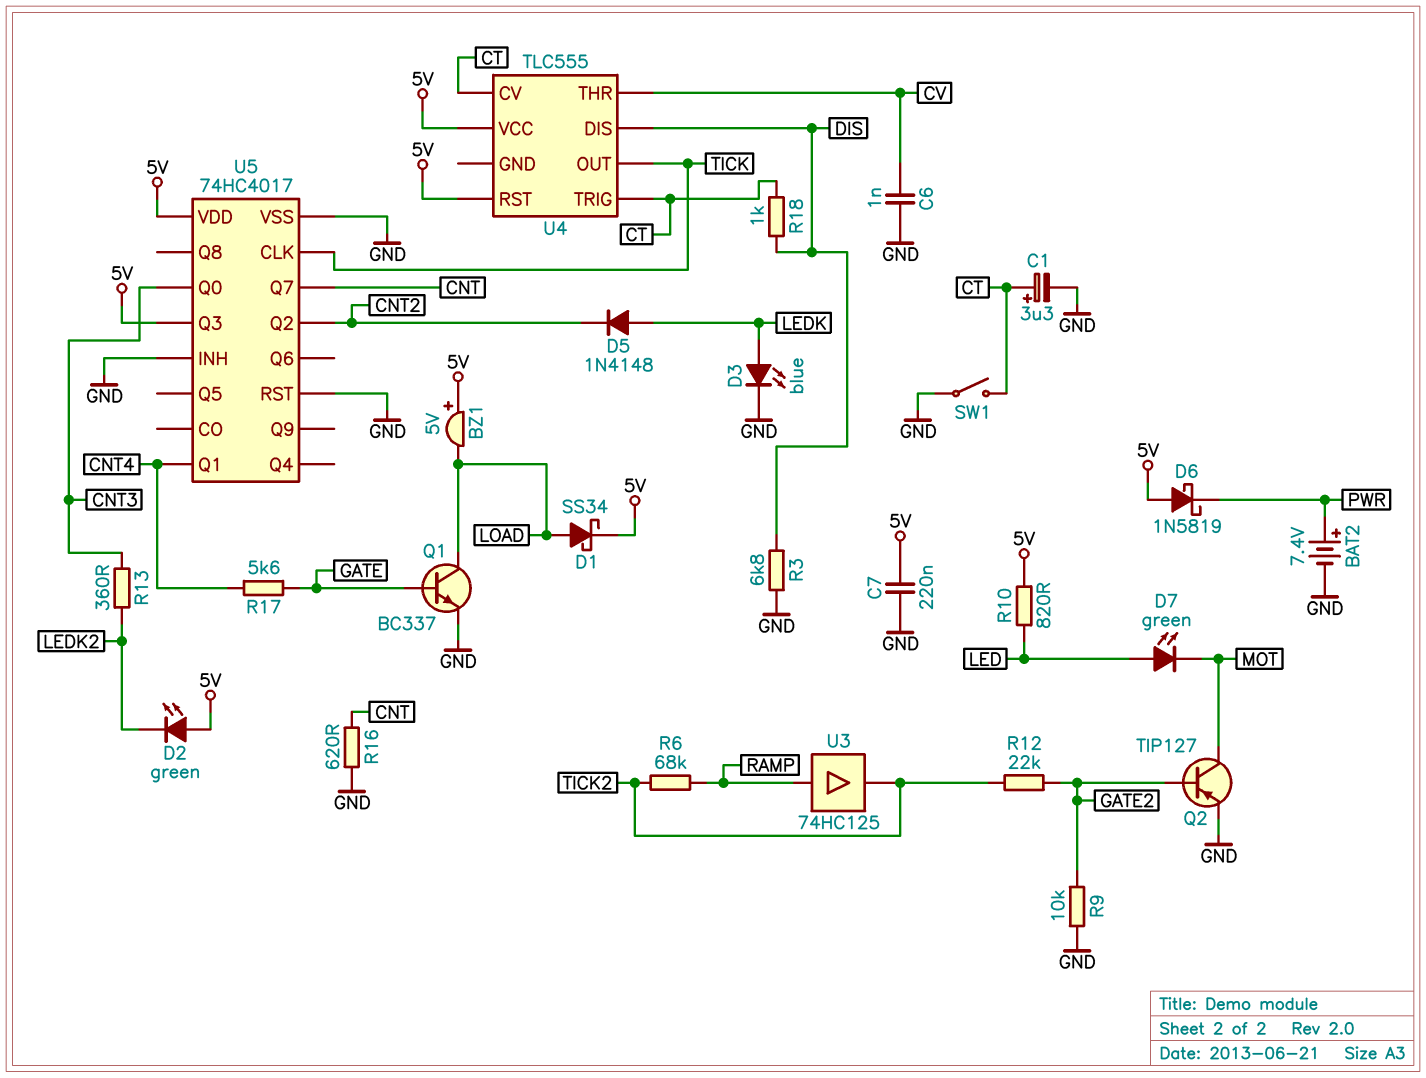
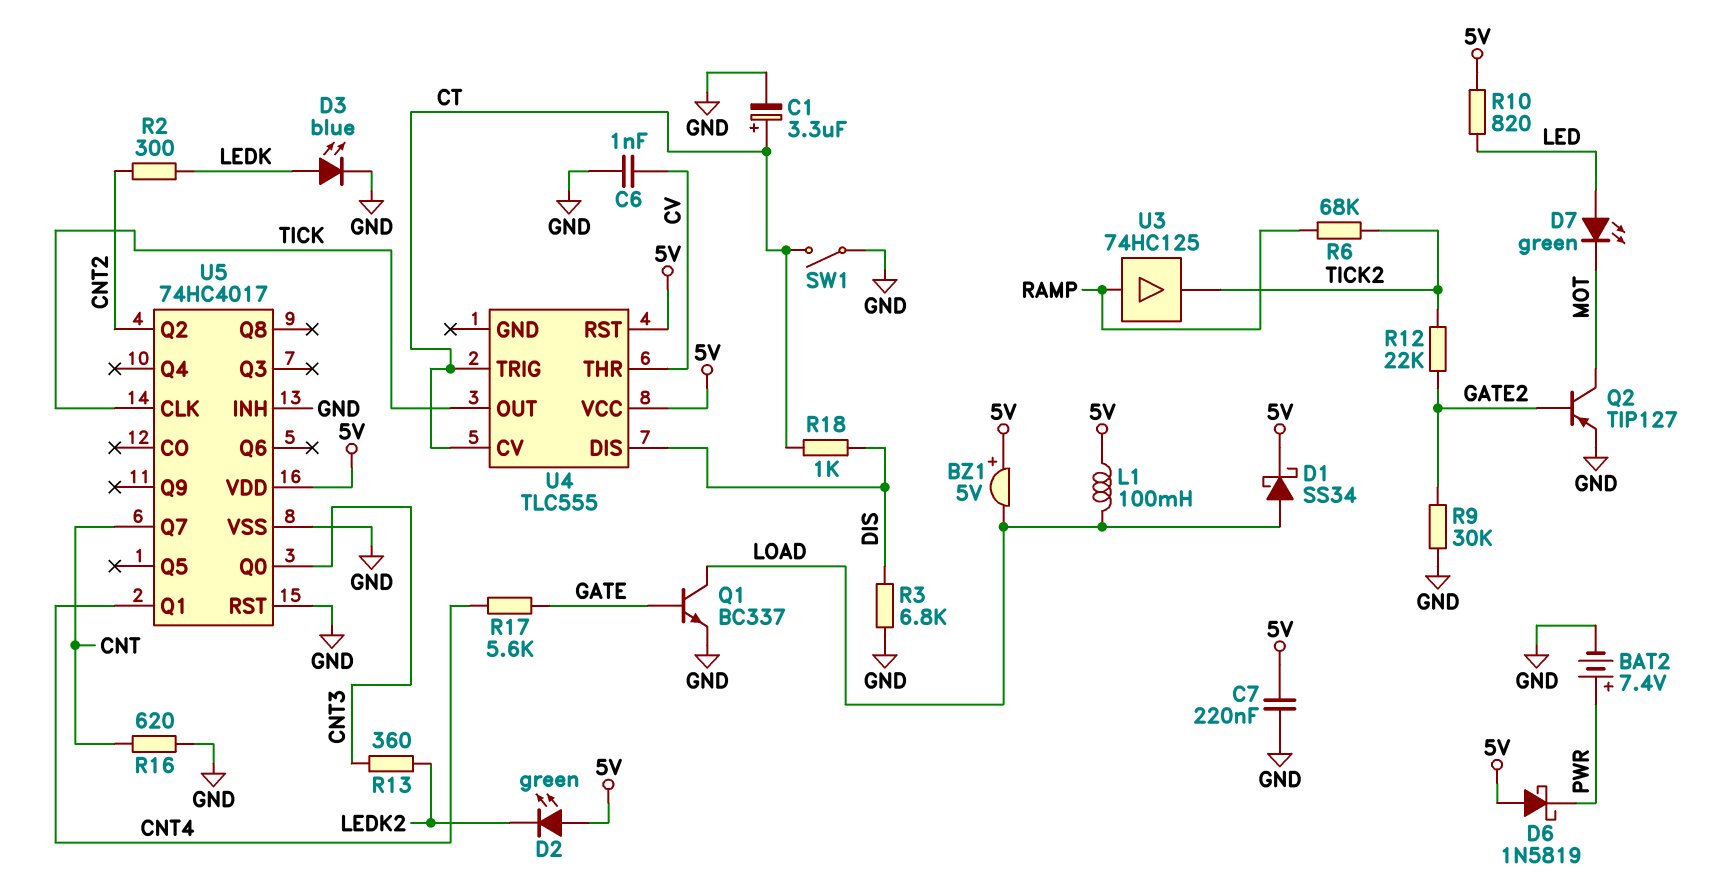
D5: diode 1N4148 (A LEDK, K CNT2) -> none
L1: none -> 100mH (5V, LOAD)
R2: none -> 300 (CNT2, LEDK)
R9: 10k (GATE2, GND) -> 30k (GATE2, GND)
U5 pin Q3: 5V -> none

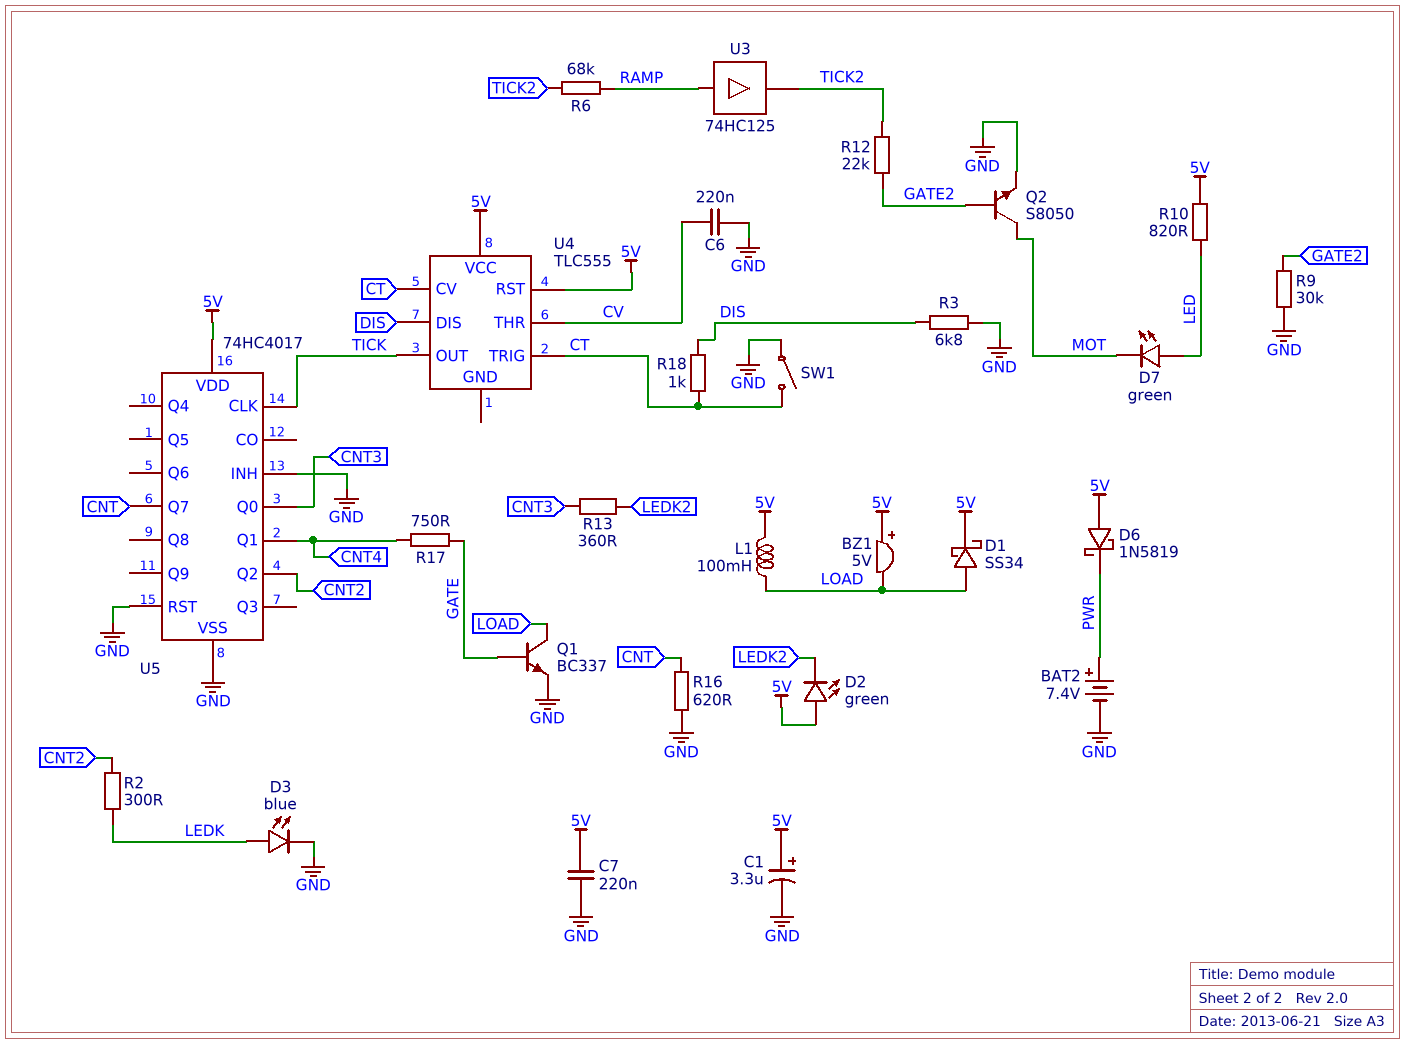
C1: 3.3uF (plus CT, minus GND) -> 3.3uF (plus 5V, minus GND)
C6: 1nF (CV, GND) -> 220nF (CV, GND)
Q2: PNP TIP127 (B GATE2, C MOT, E GND) -> NPN S8050 (B GATE2, C MOT, E GND)
R17: 5.6k (CNT4, GATE) -> 750 (CNT4, GATE)

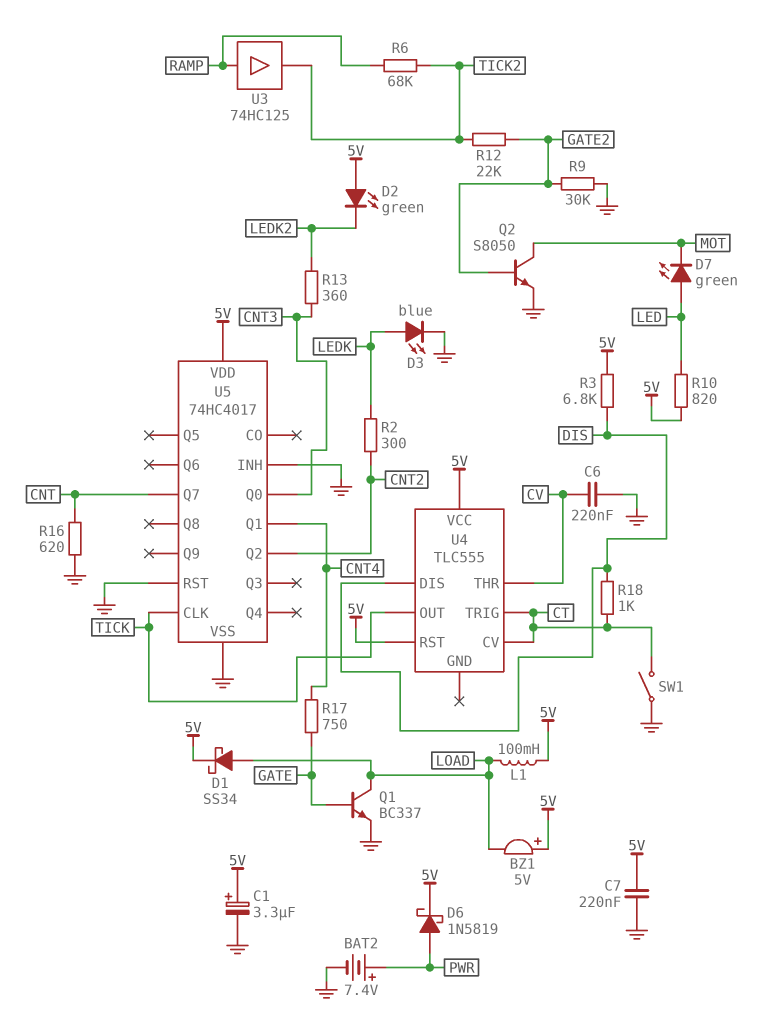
D6: schottky 1N5819 (A 5V, K PWR) -> schottky 1N5819 (A PWR, K 5V)
R3: 6.8k (DIS, GND) -> 6.8k (5V, DIS)

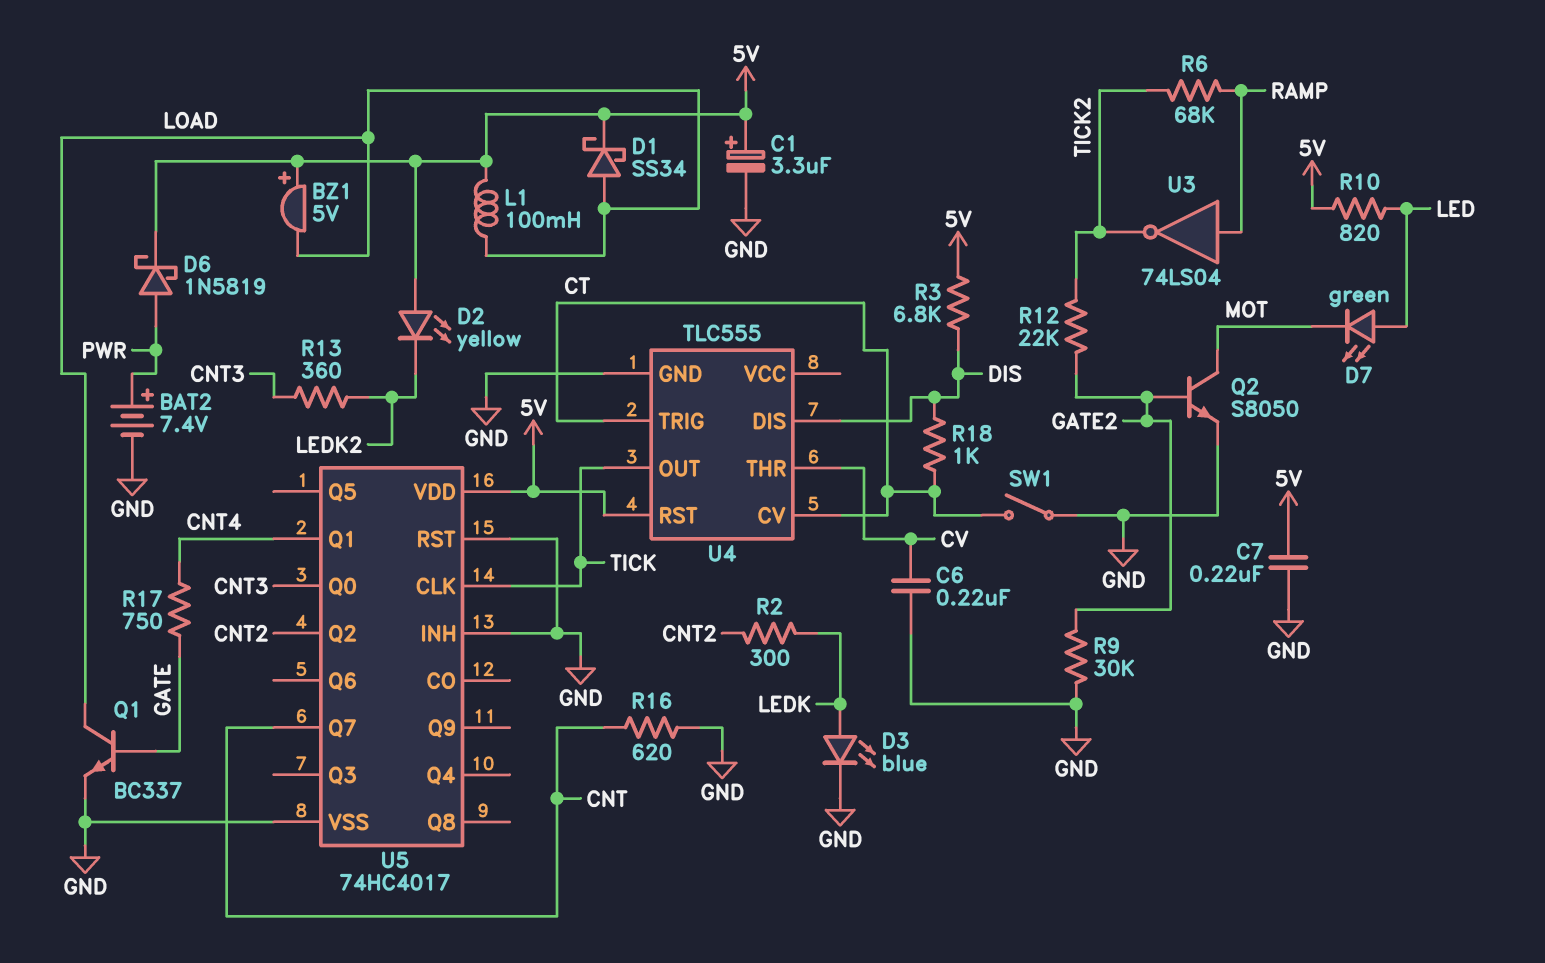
D2: LED green (A 5V, K LEDK2) -> LED yellow (A 5V, K LEDK2)
U3: buffer 74HC125 (in RAMP, out TICK2) -> NOT 74LS04 (in RAMP, out TICK2)
U4 pin GND: none -> GND
U4 pin VCC: 5V -> none

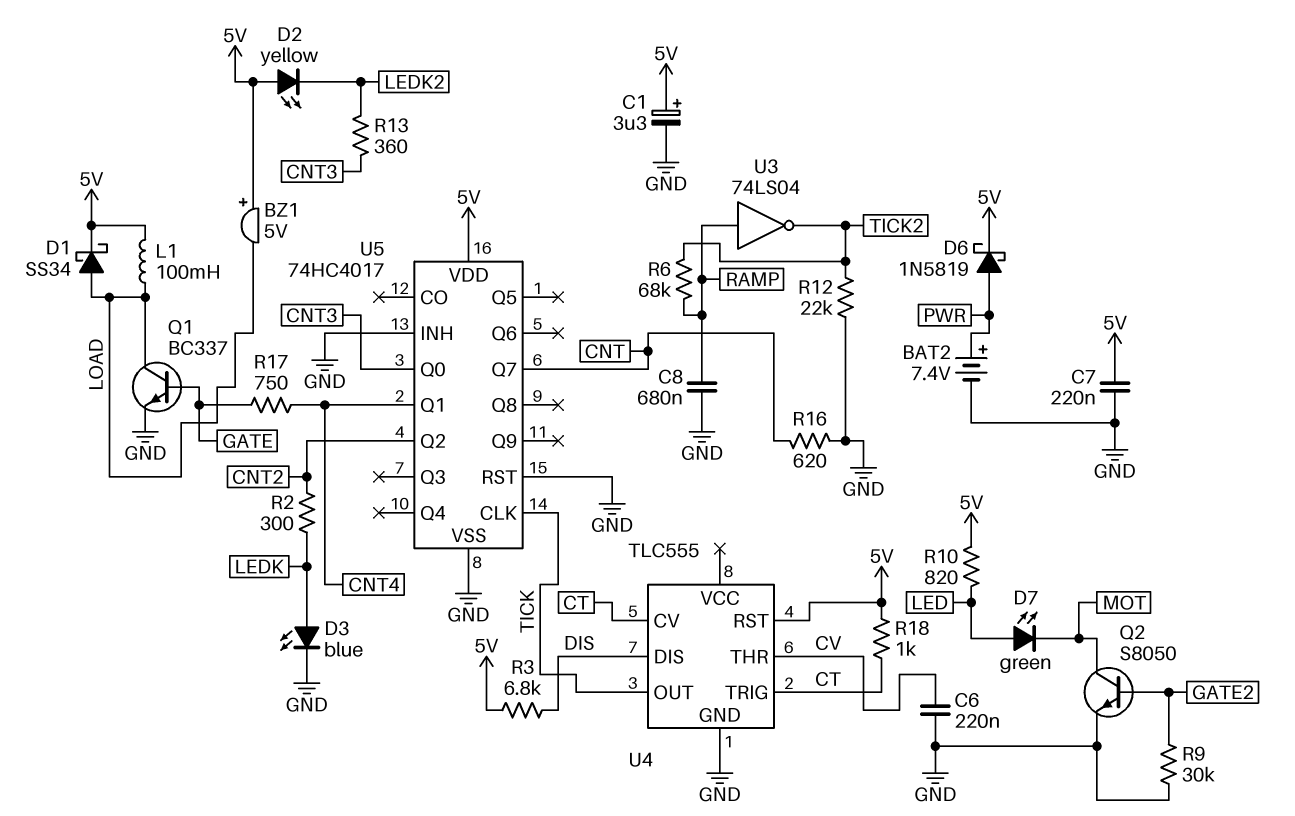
C8: none -> 680nF (GND, RAMP)
R12: 22k (GATE2, TICK2) -> 22k (GND, TICK2)
R18: 1k (CT, DIS) -> 1k (5V, CT)
SW1: switch (CT, GND) -> none

